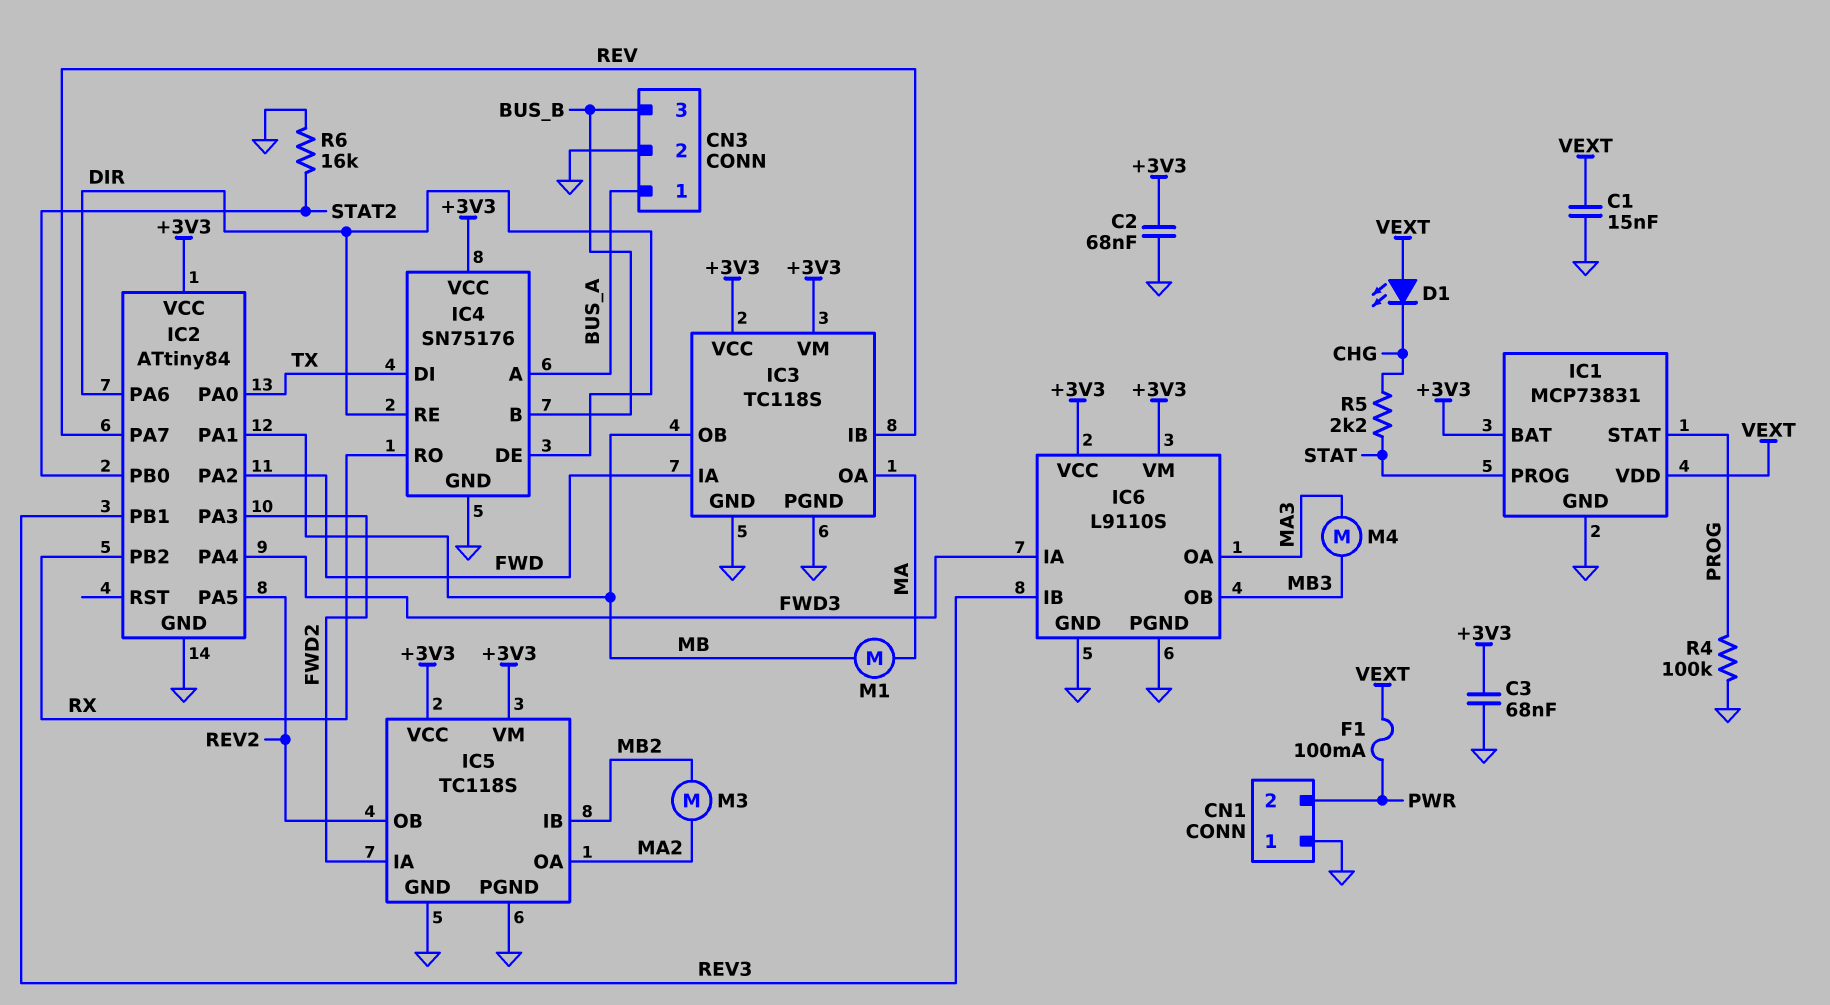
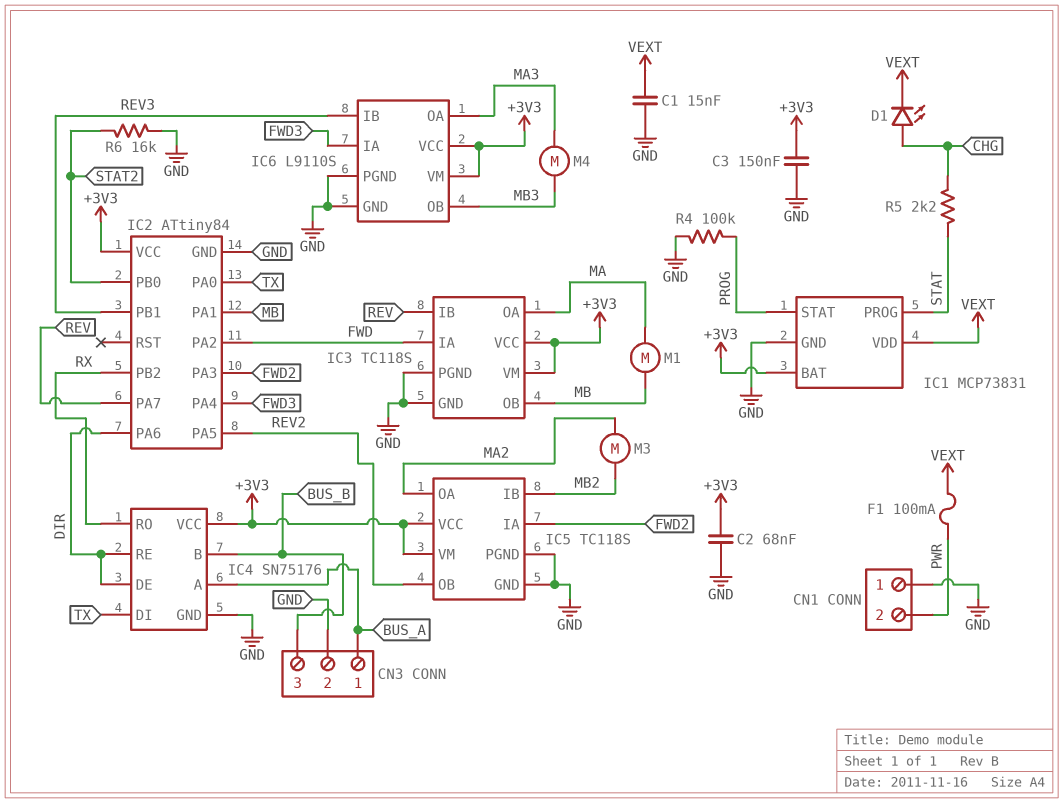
C3: 68nF (+3V3, GND) -> 150nF (+3V3, GND)
D1: LED (A VEXT, K CHG) -> LED (A CHG, K VEXT)

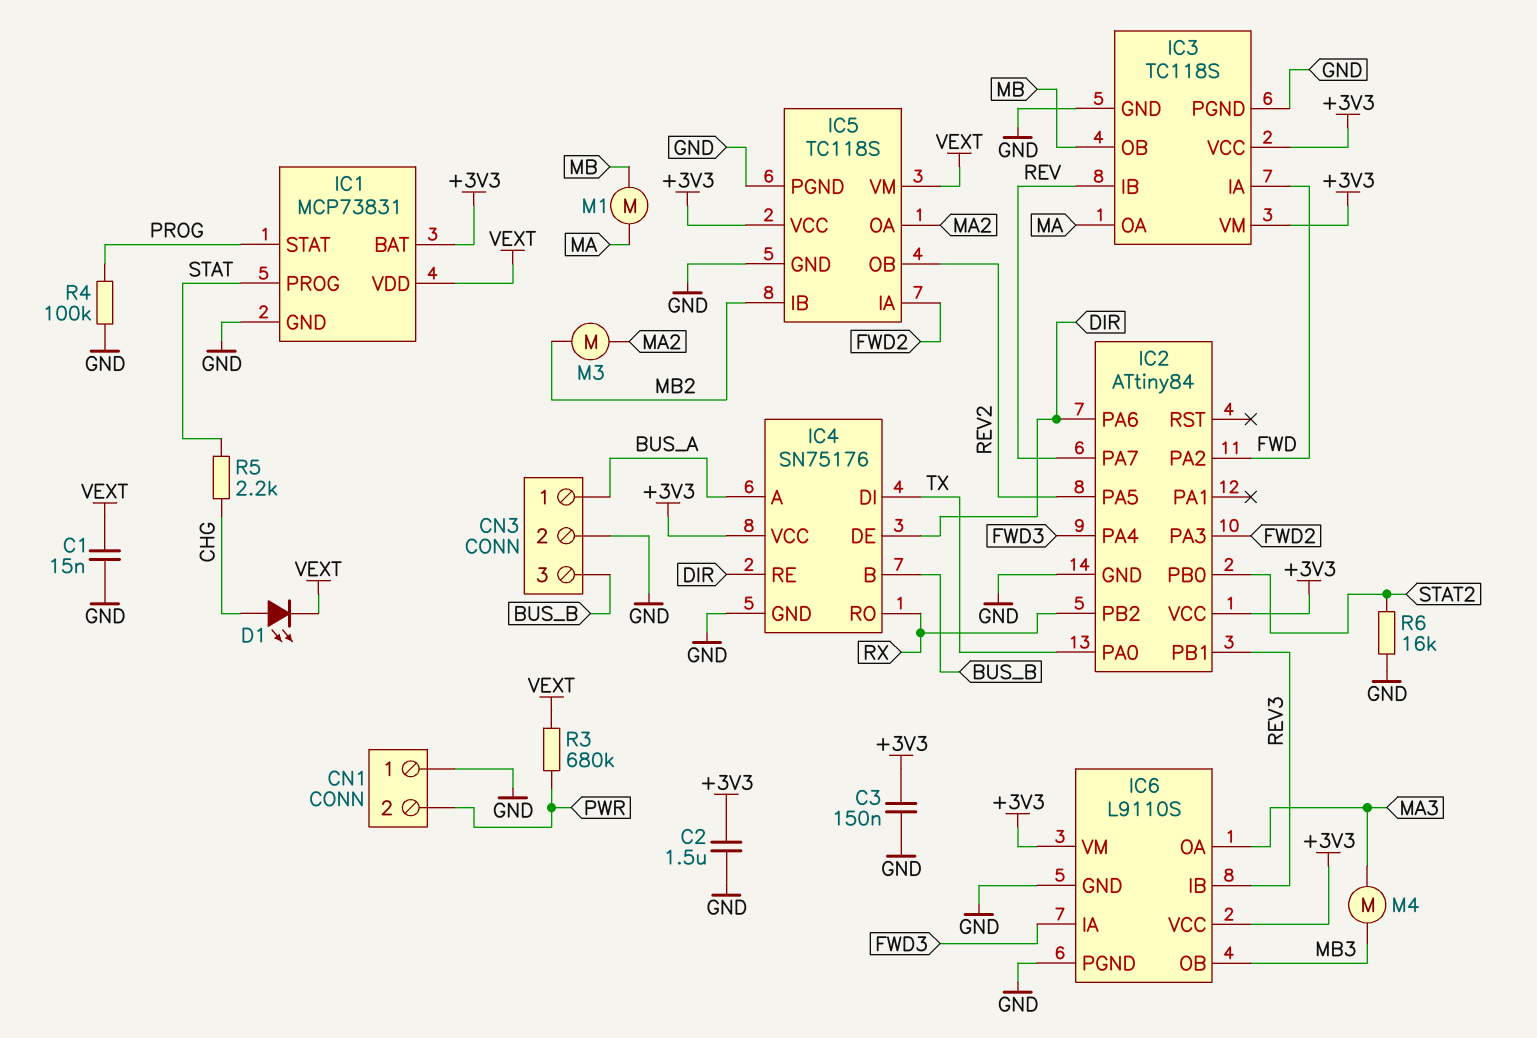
C2: 68nF (+3V3, GND) -> 1.5uF (+3V3, GND)
F1: 100mA (PWR, VEXT) -> none
IC2 pin PA1: MB -> none
IC5 pin VM: +3V3 -> VEXT
R3: none -> 680k (PWR, VEXT)

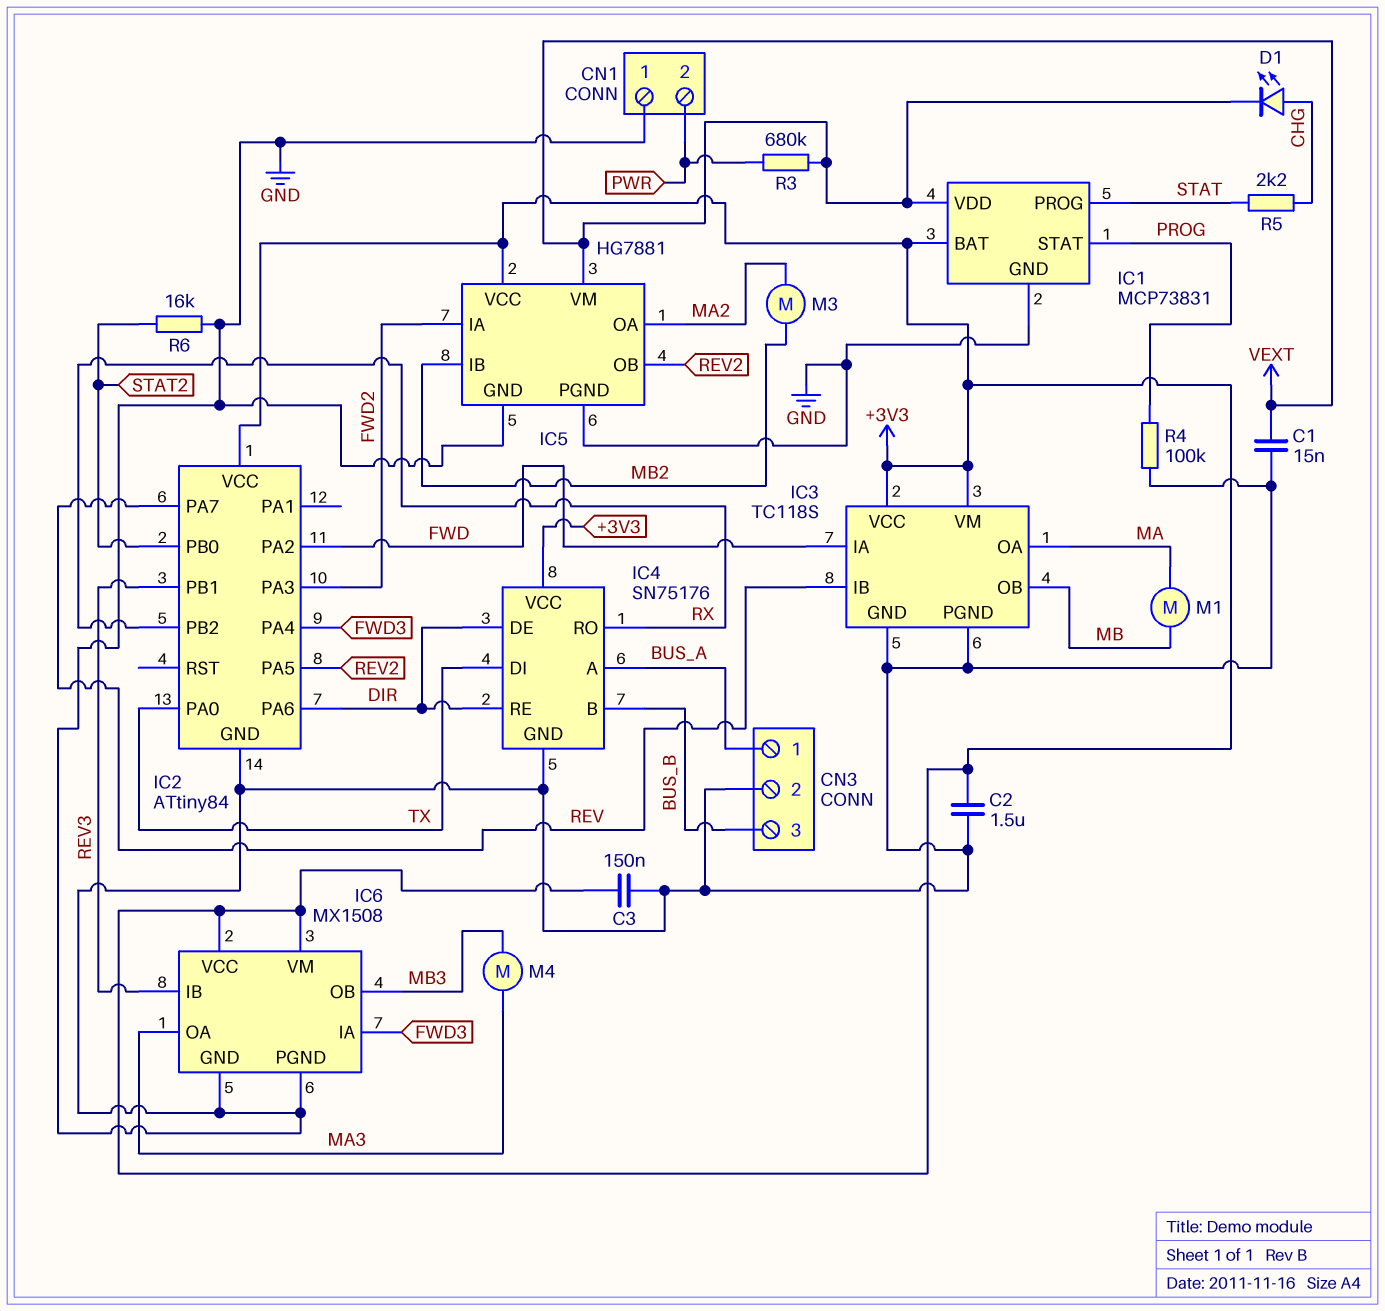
IC5: TC118S -> HG7881
IC6: L9110S -> MX1508

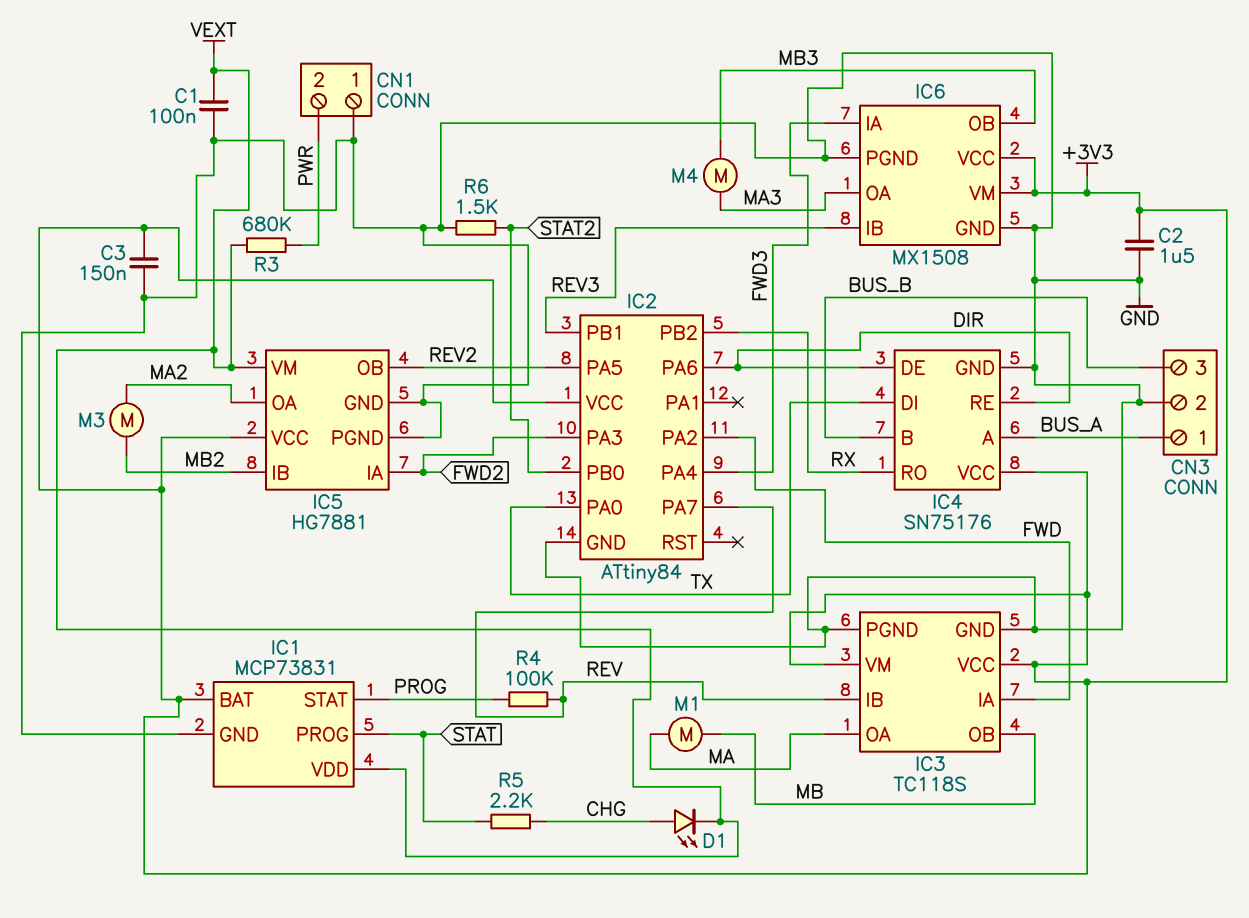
C1: 15nF (GND, VEXT) -> 100nF (GND, VEXT)
R4: 100k (GND, PROG) -> 100k (PROG, REV)
R6: 16k (GND, STAT2) -> 1.5k (GND, STAT2)

